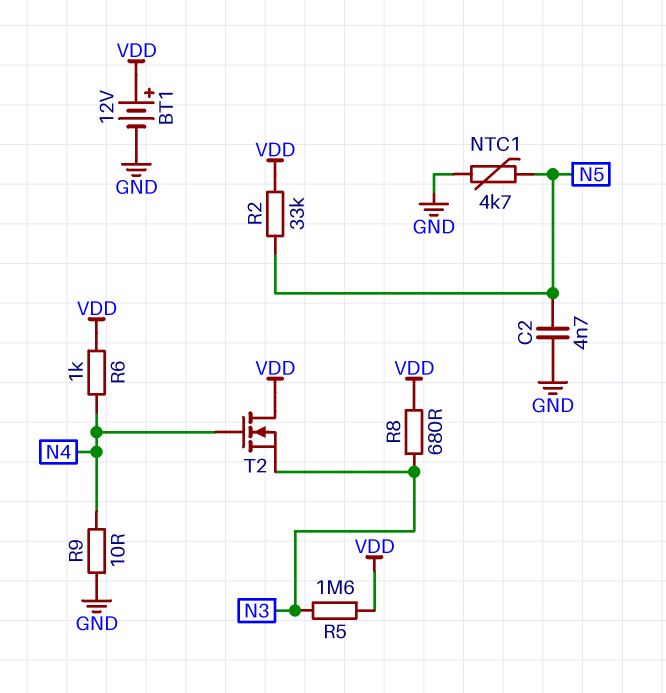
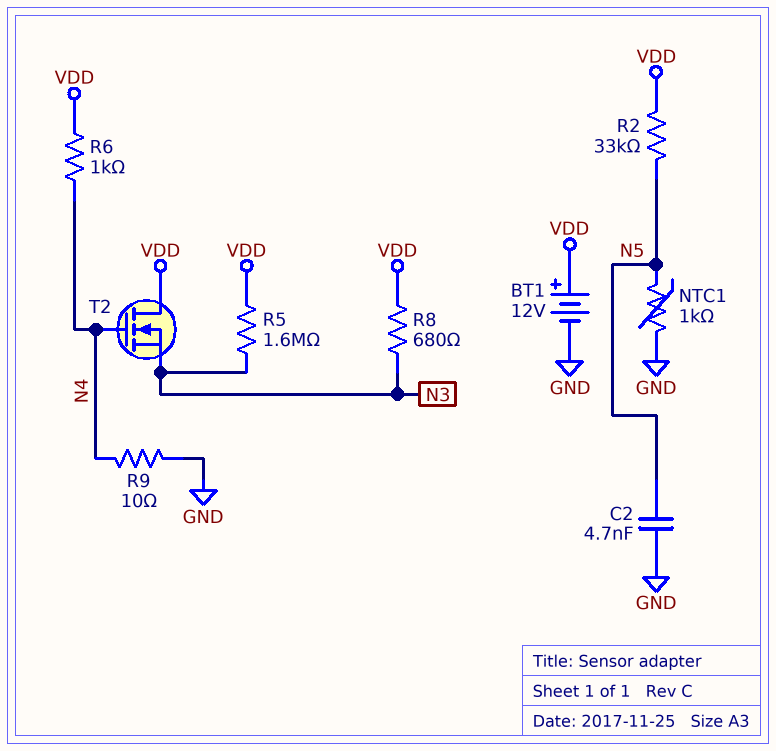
NTC1: 4.7k (GND, N5) -> 1k (GND, N5)

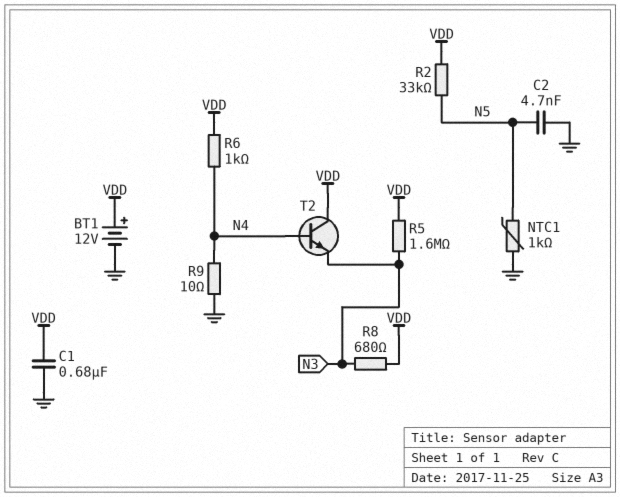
C1: none -> 680nF (GND, VDD)
T2: NMOS (G N4, D VDD, S N3) -> NPN (B N4, C VDD, E N3)

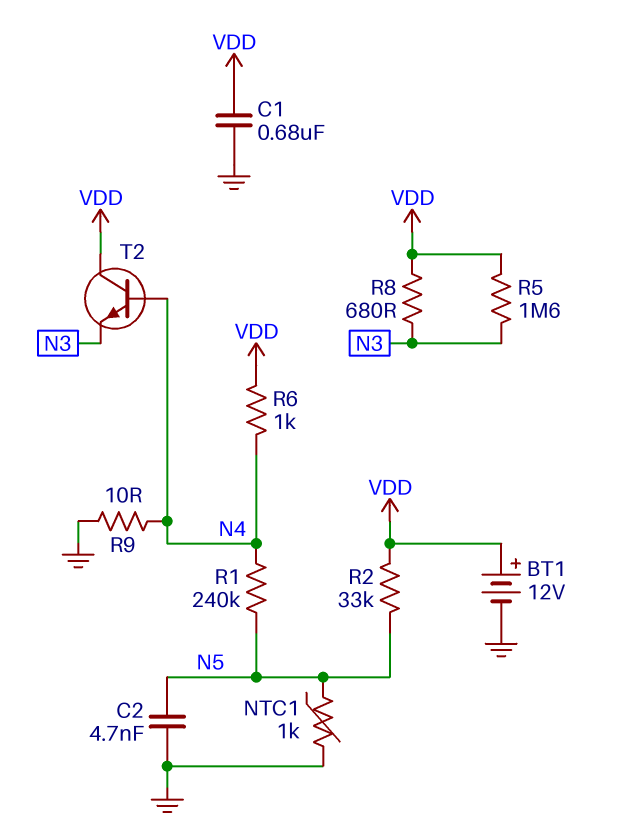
R1: none -> 240k (N4, N5)

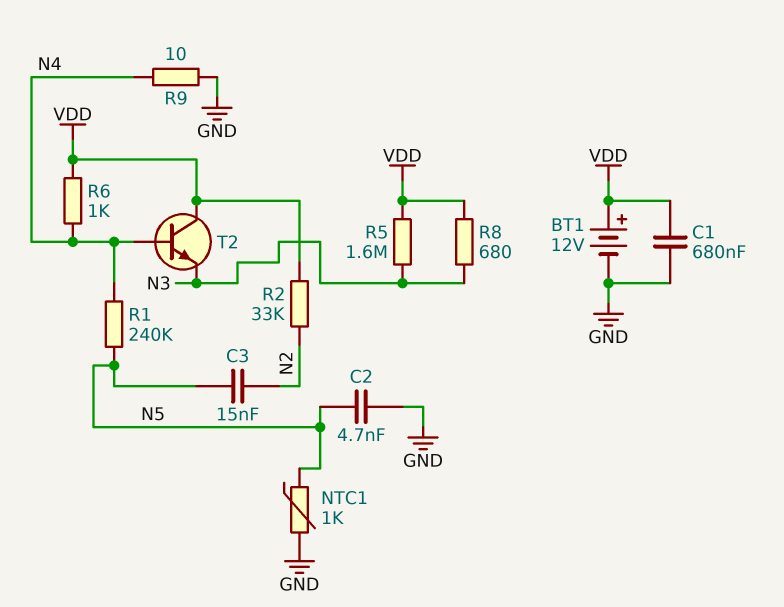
C3: none -> 15nF (N2, N5)
R2: 33k (N5, VDD) -> 33k (N2, VDD)

